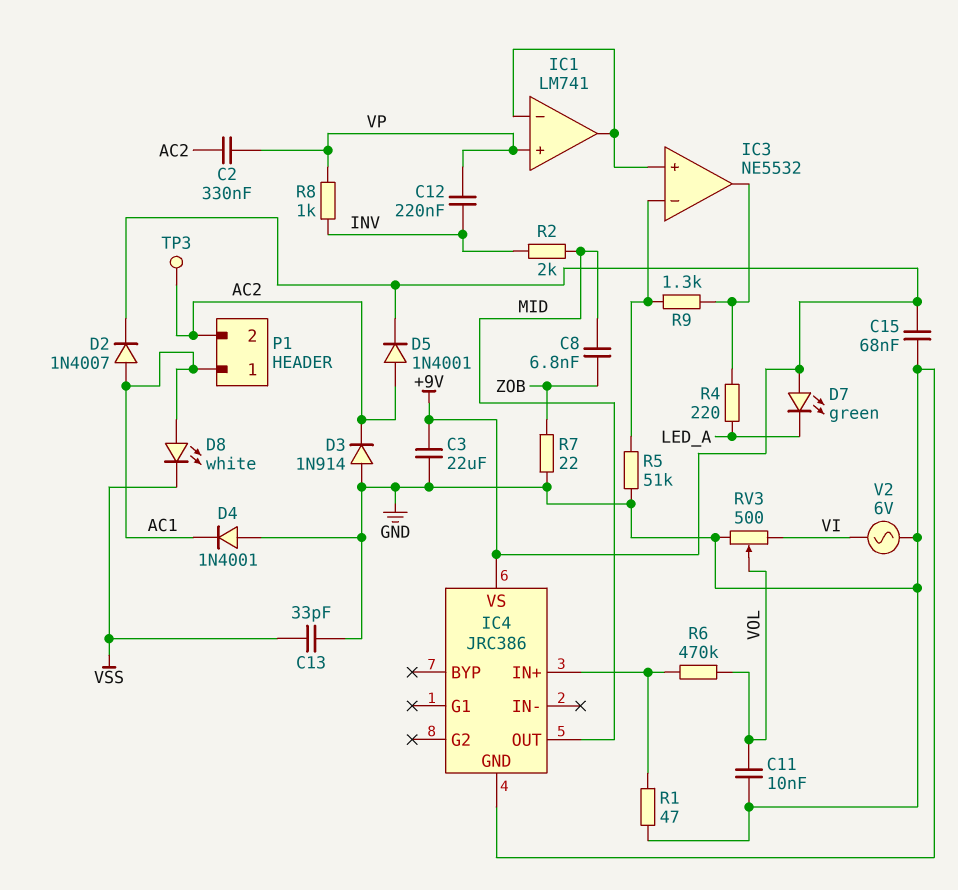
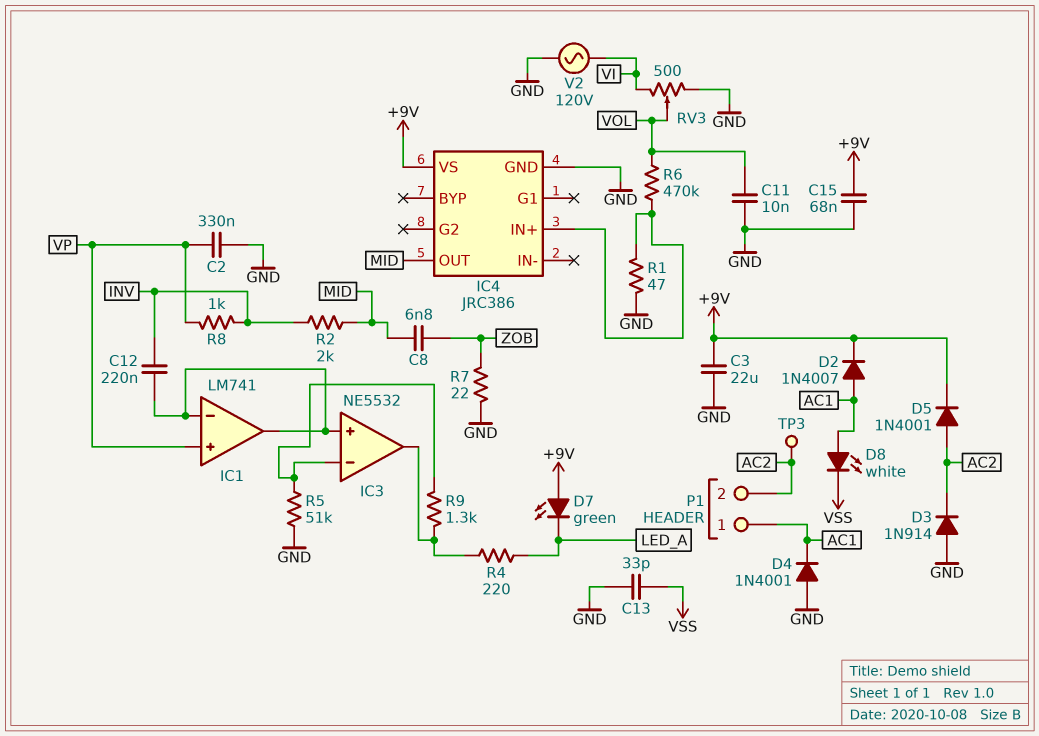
C2: 330nF (AC2, VP) -> 330nF (GND, VP)
C12: 220nF (INV, VP) -> 220nF (IC1/in-, INV)
V2: AC 6V (GND, VI) -> AC 120V (GND, VI)

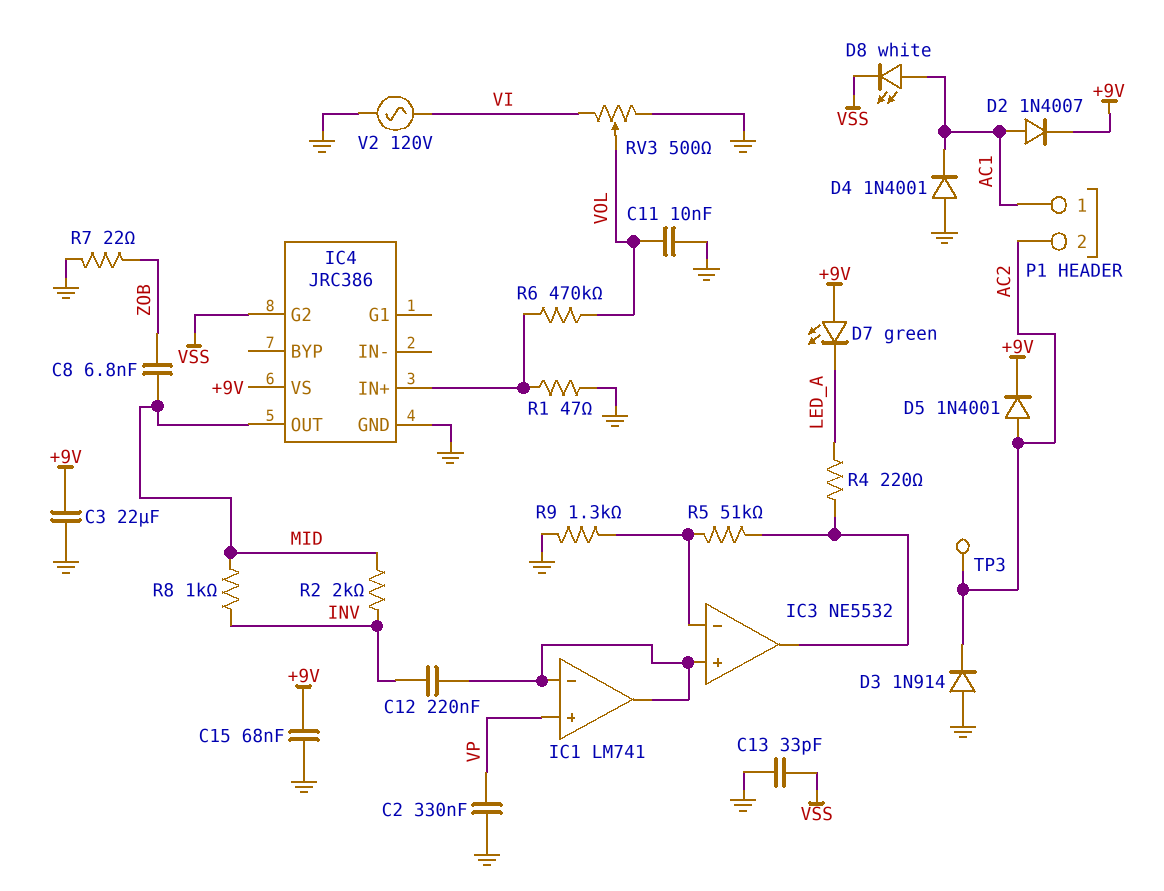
IC4 pin G2: none -> VSS
R5: 51k (GND, IC3/in-) -> 51k (IC3/in-, IC3/out)
R8: 1k (INV, VP) -> 1k (INV, MID)
R9: 1.3k (IC3/in-, IC3/out) -> 1.3k (GND, IC3/in-)

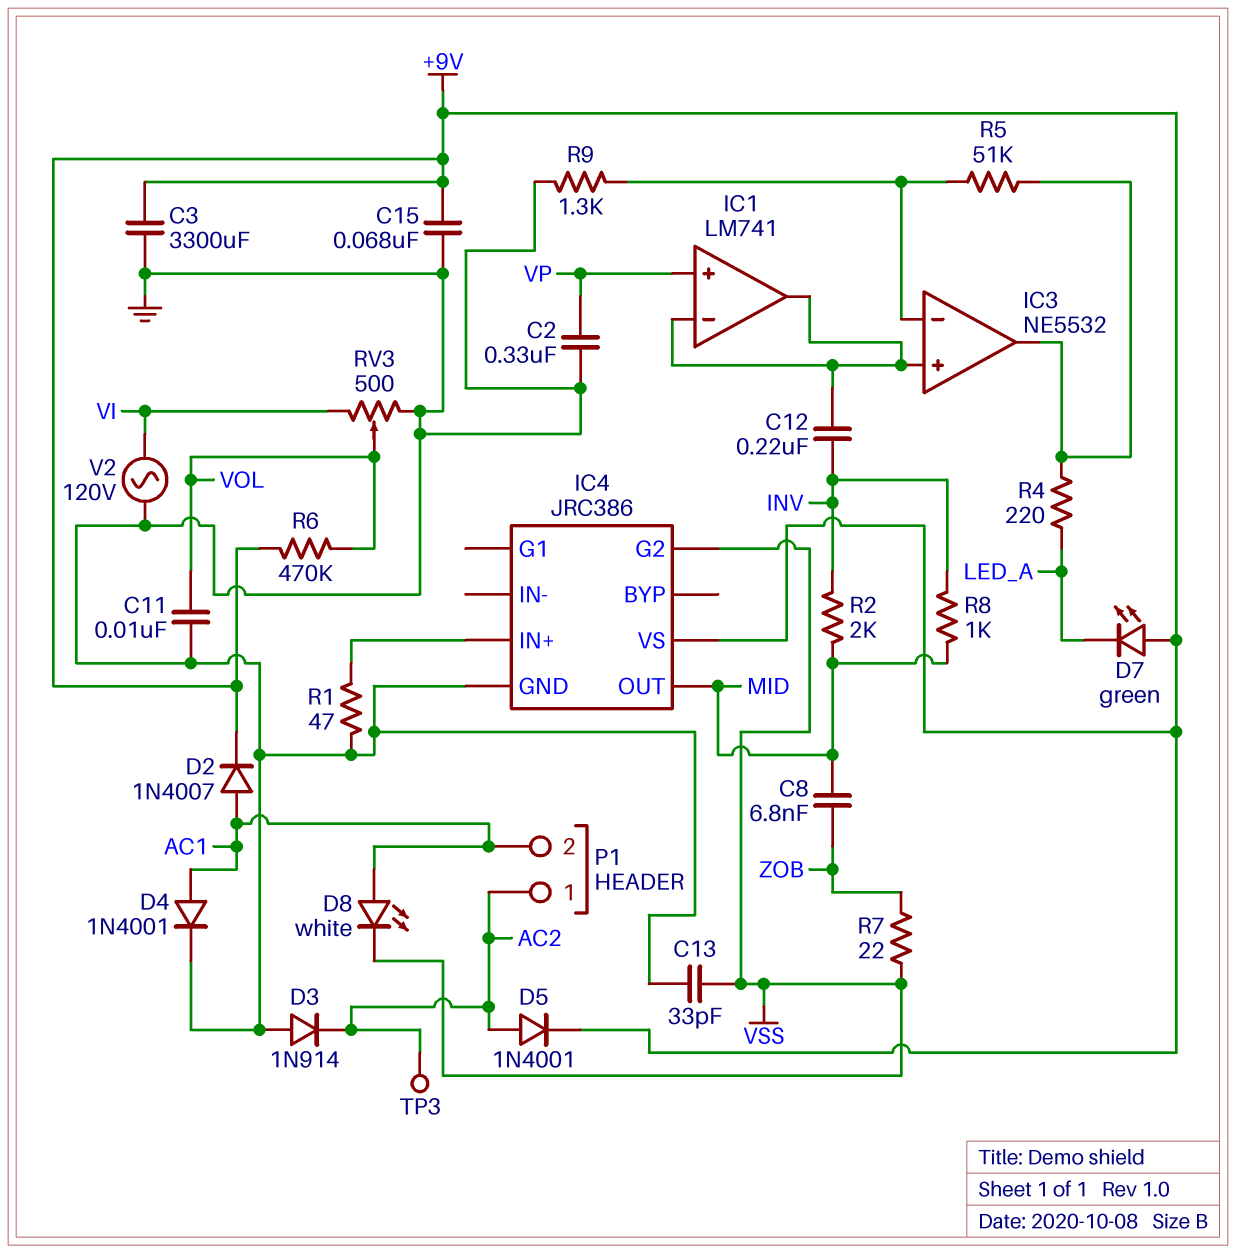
C3: 22uF (+9V, GND) -> 3300uF (+9V, GND)
D4: diode 1N4001 (A GND, K AC1) -> diode 1N4001 (A AC1, K GND)
P1 pin 1: AC1 -> AC2
P1 pin 2: AC2 -> AC1
R6: 470k (IC4/IN+, VOL) -> 470k (+9V, VOL)
R7: 22 (GND, ZOB) -> 22 (VSS, ZOB)

